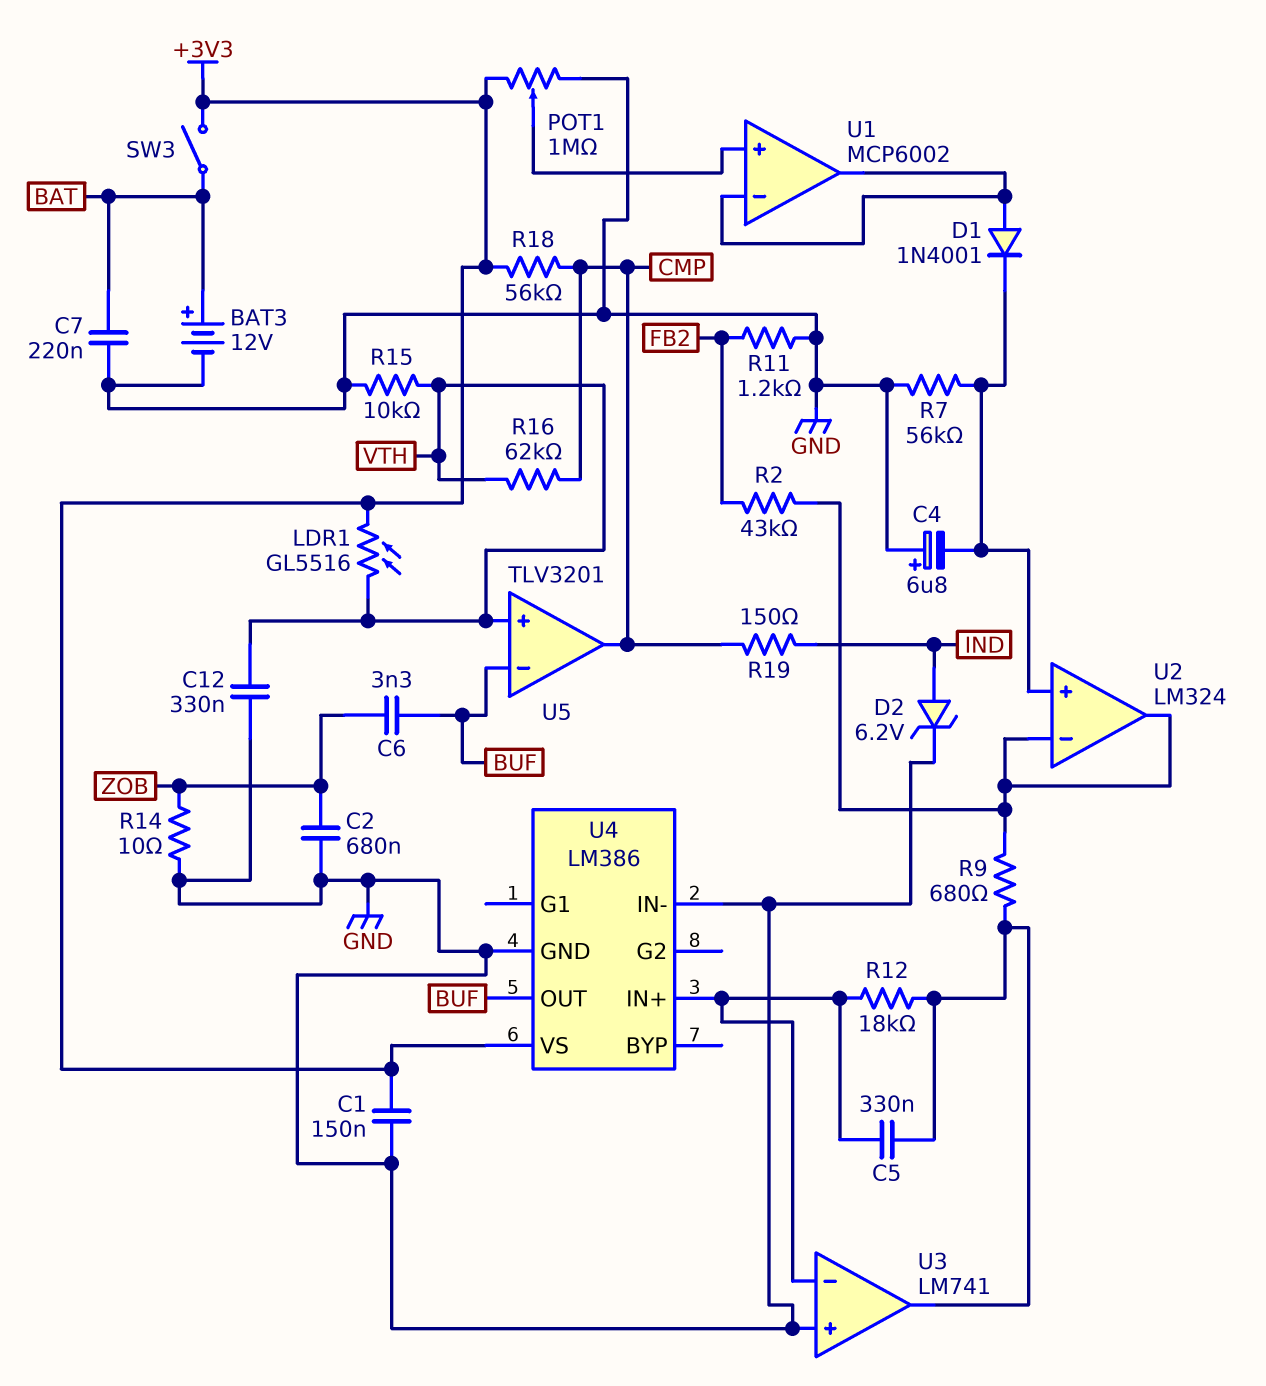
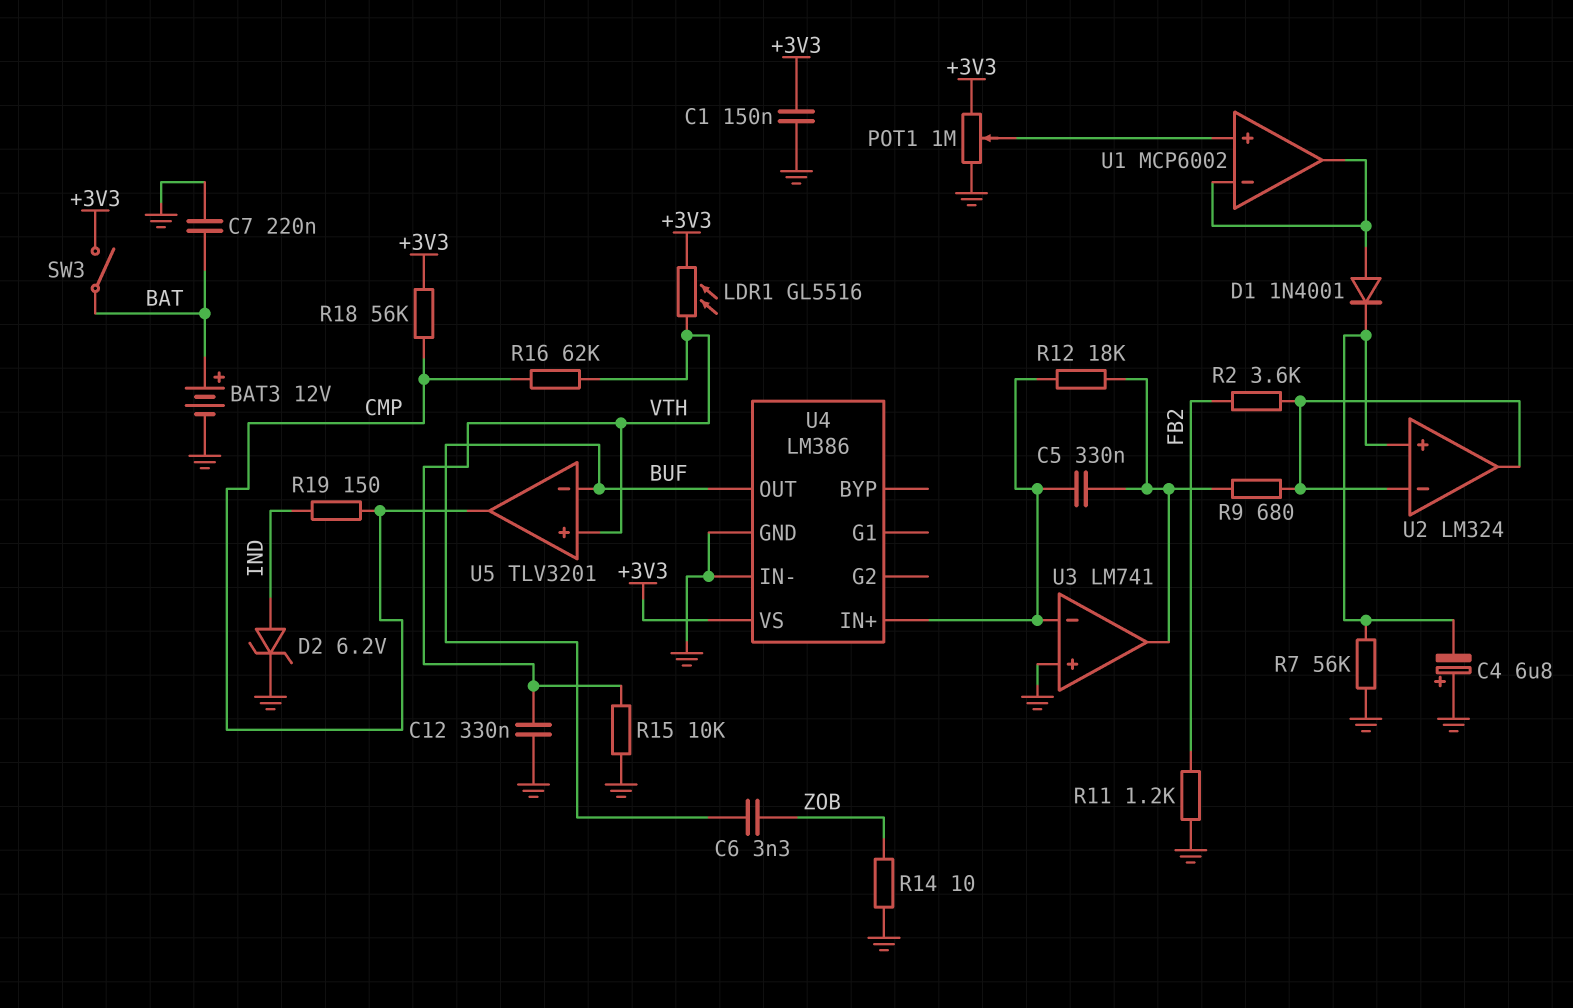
C2: 680nF (GND, ZOB) -> none
R2: 43k (FB2, U2/in-) -> 3.6k (FB2, U2/in-)

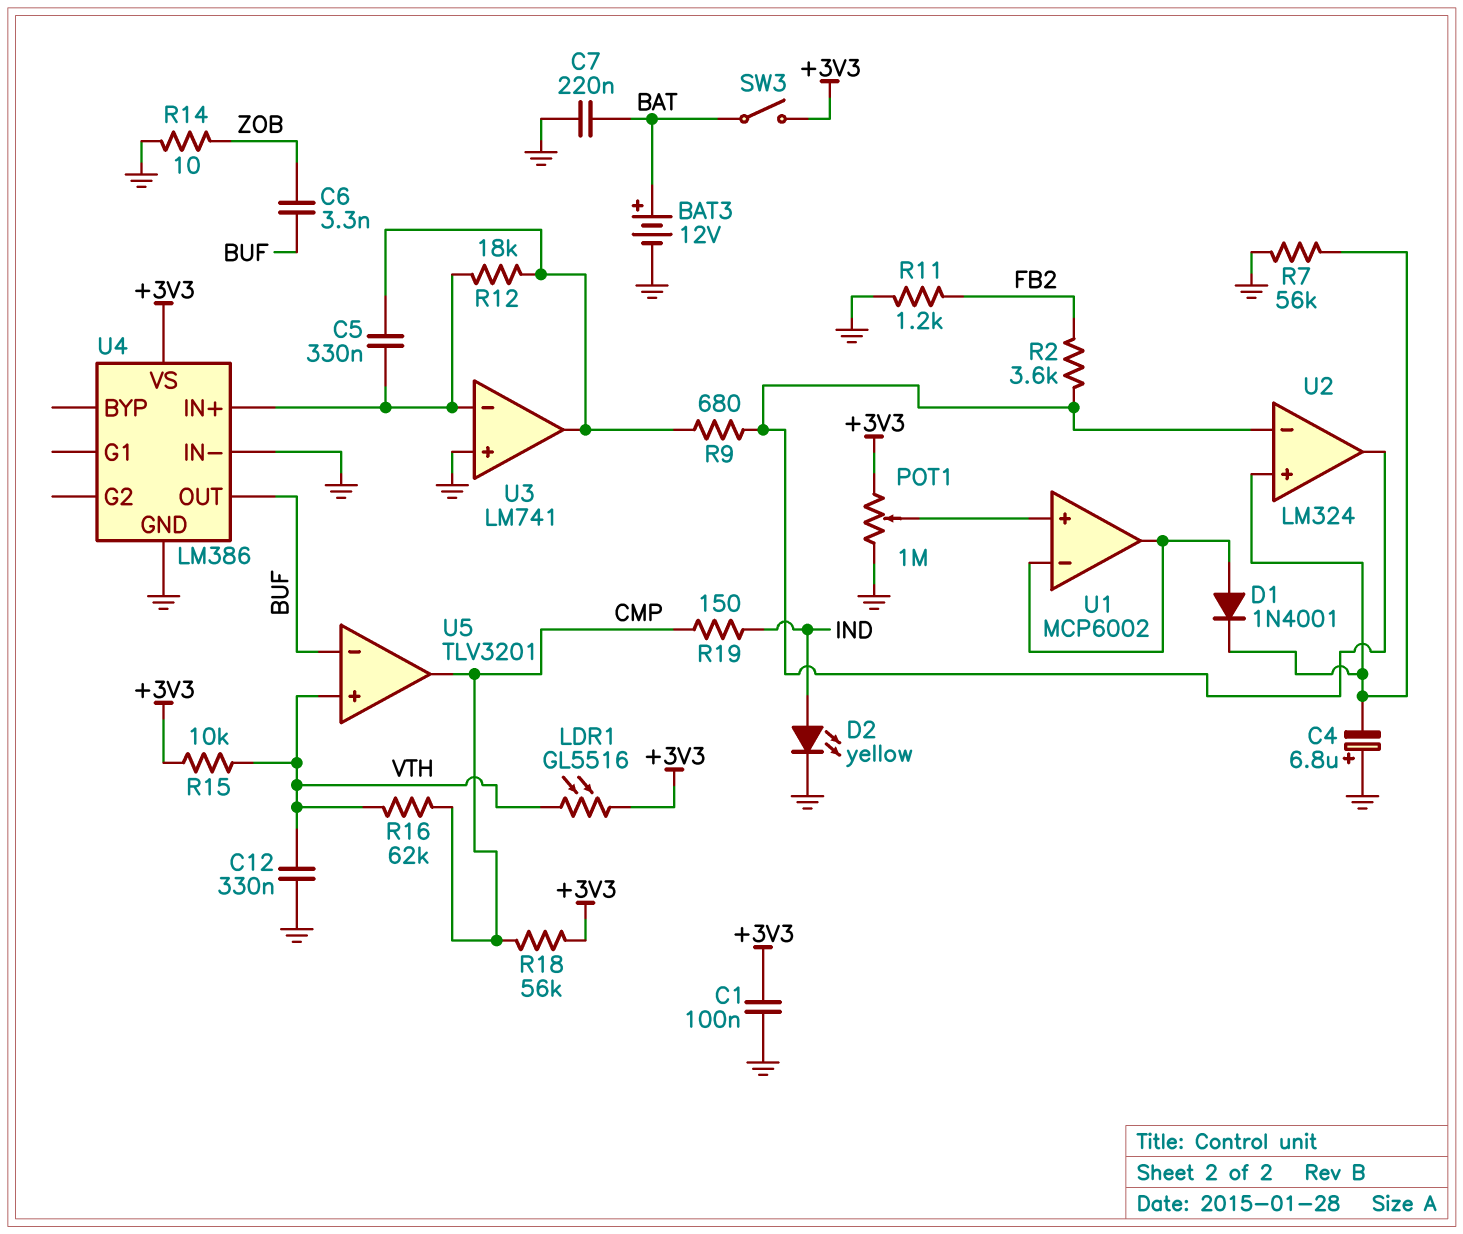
C1: 150nF (+3V3, GND) -> 100nF (+3V3, GND)
D2: zener 6.2V (A IND, K GND) -> LED yellow (A IND, K GND)
R15: 10k (GND, VTH) -> 10k (+3V3, VTH)

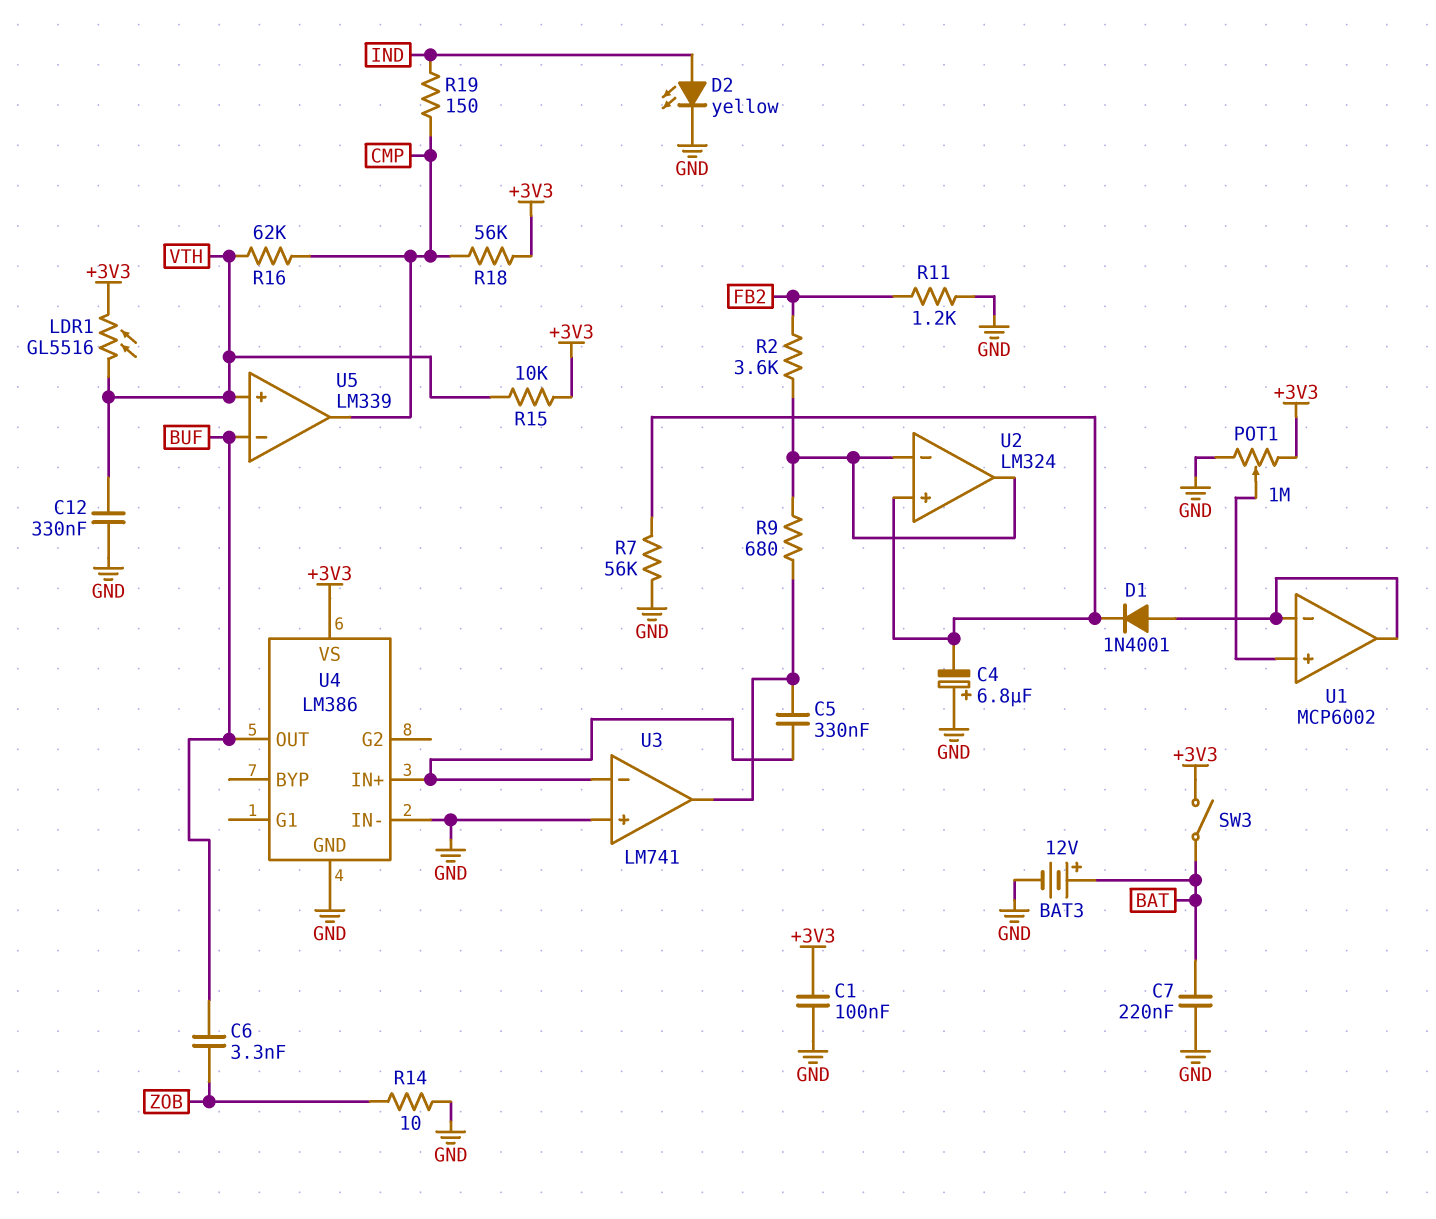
R12: 18k (U3/in-, U3/out) -> none
U5: TLV3201 -> LM339

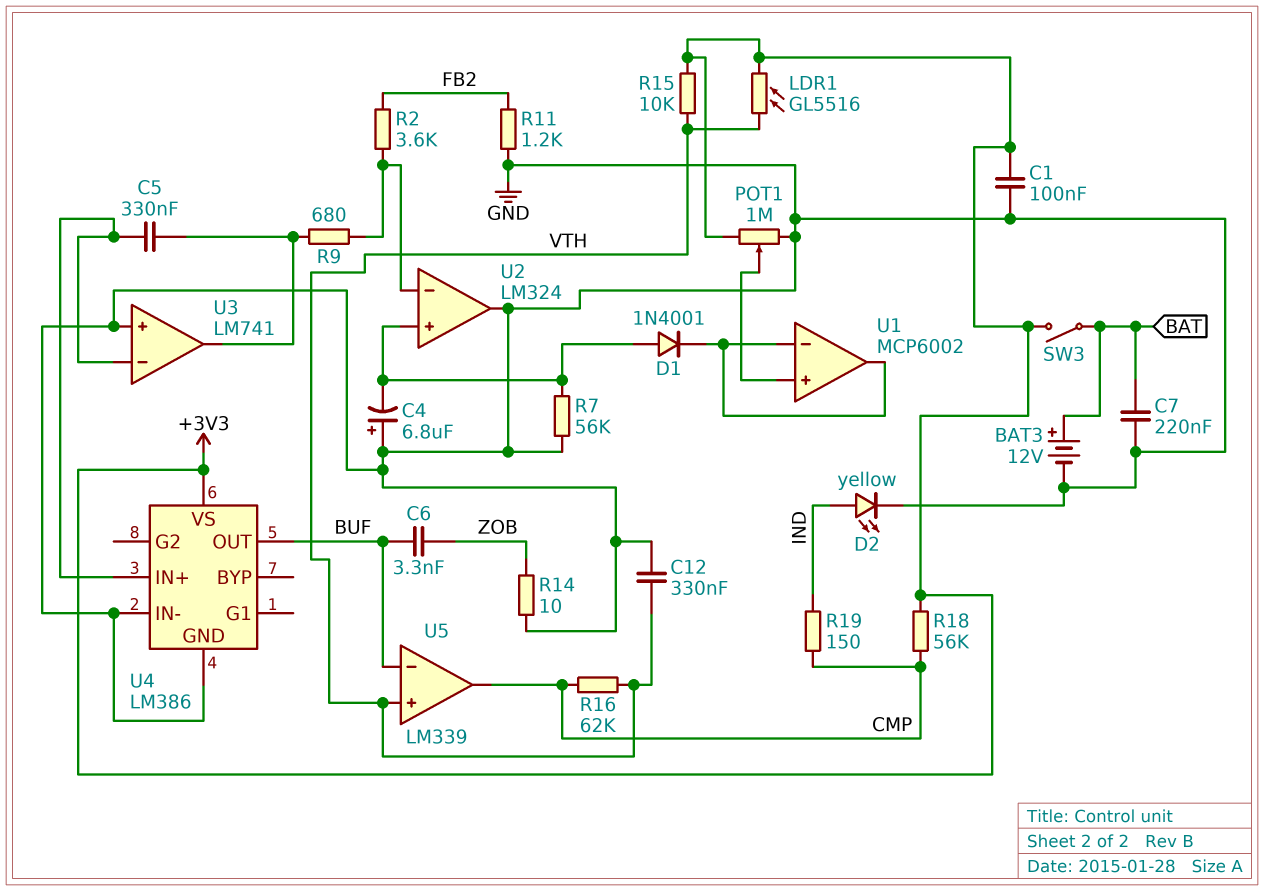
D1: diode 1N4001 (A U1/in-, K U2/in+) -> diode 1N4001 (A U2/in+, K U1/in-)
U2 pin out: U2/in- -> GND

